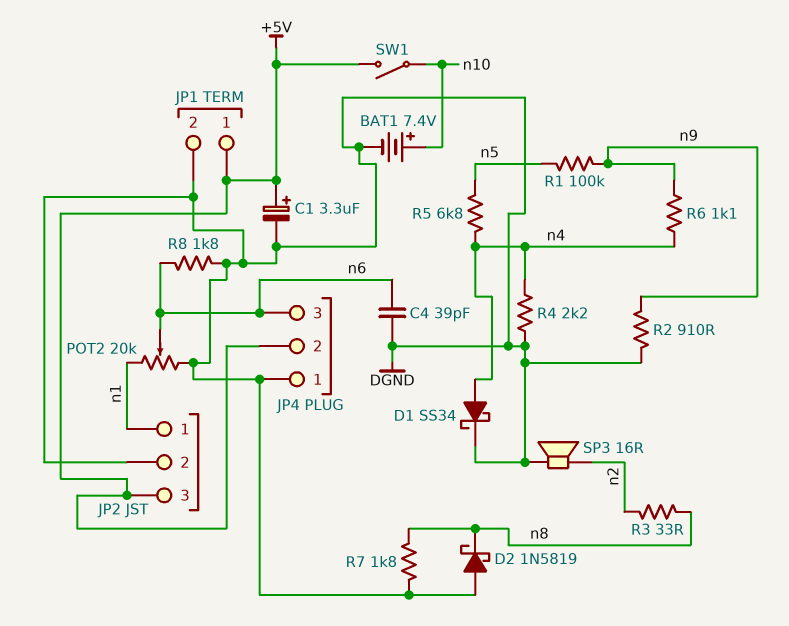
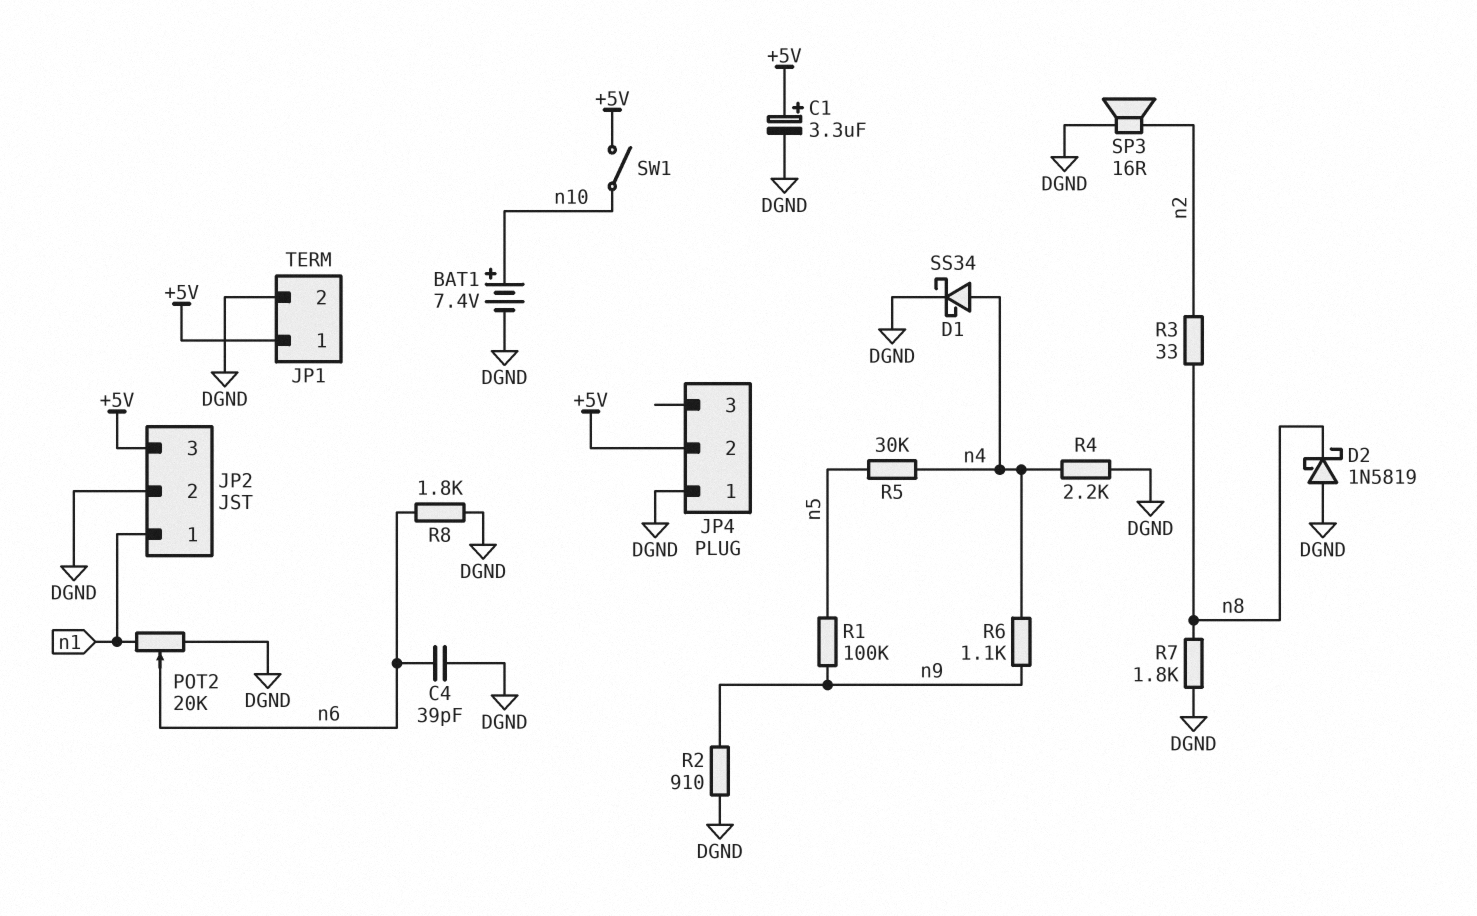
JP4 pin 3: n6 -> none
R5: 6.8k (n4, n5) -> 30k (n4, n5)

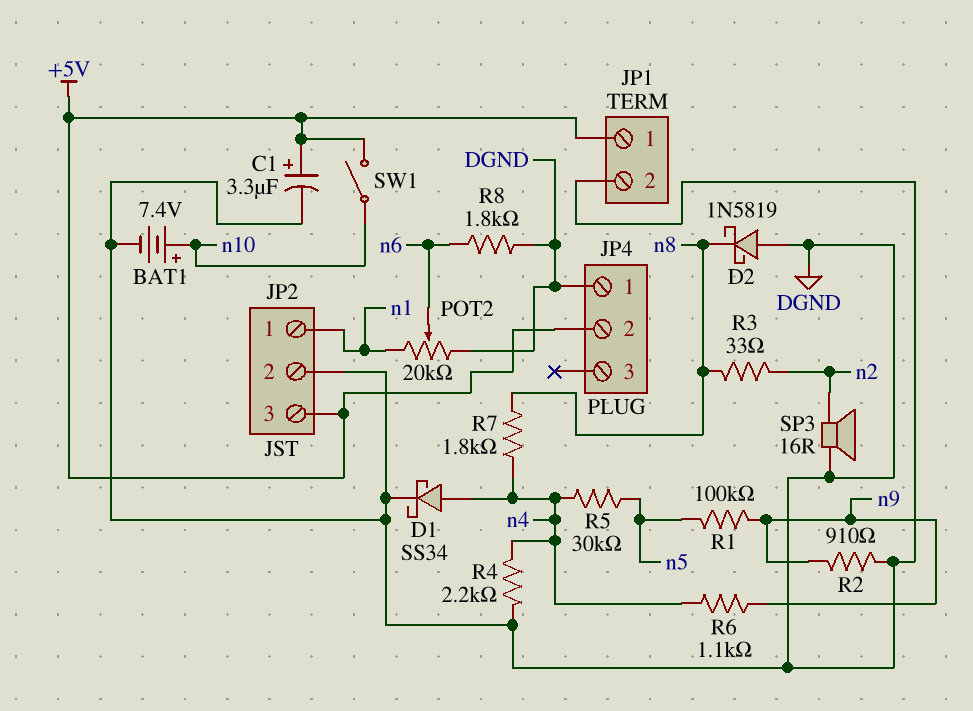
C4: 39pF (DGND, n6) -> none
R7: 1.8k (DGND, n8) -> 1.8k (n4, n8)

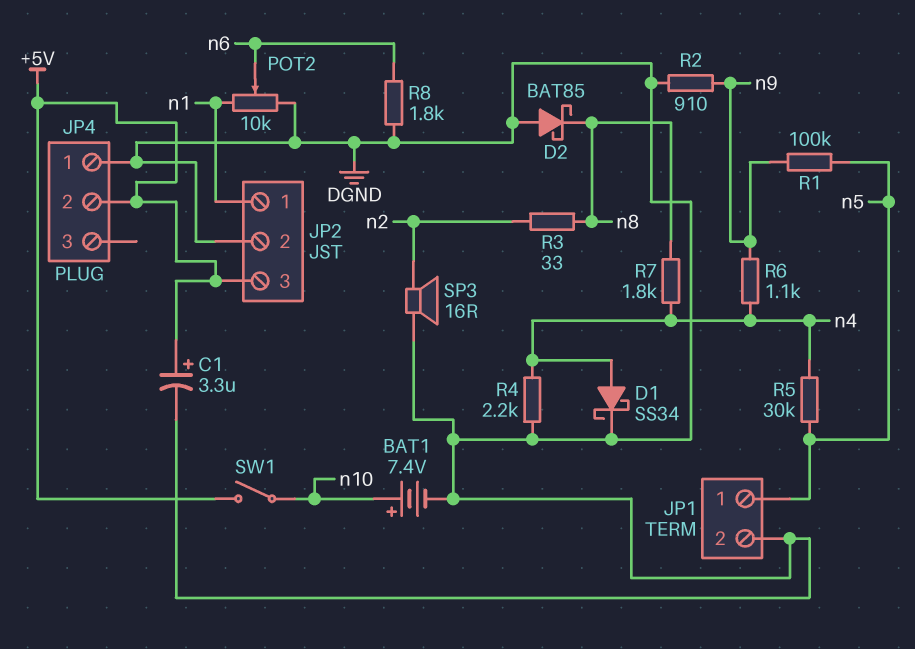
D2: schottky 1N5819 (A DGND, K n8) -> schottky BAT85 (A DGND, K n8)
JP1 pin 1: +5V -> n5
POT2: 20k (DGND, n1, wiper n6) -> 10k (DGND, n1, wiper n6)

